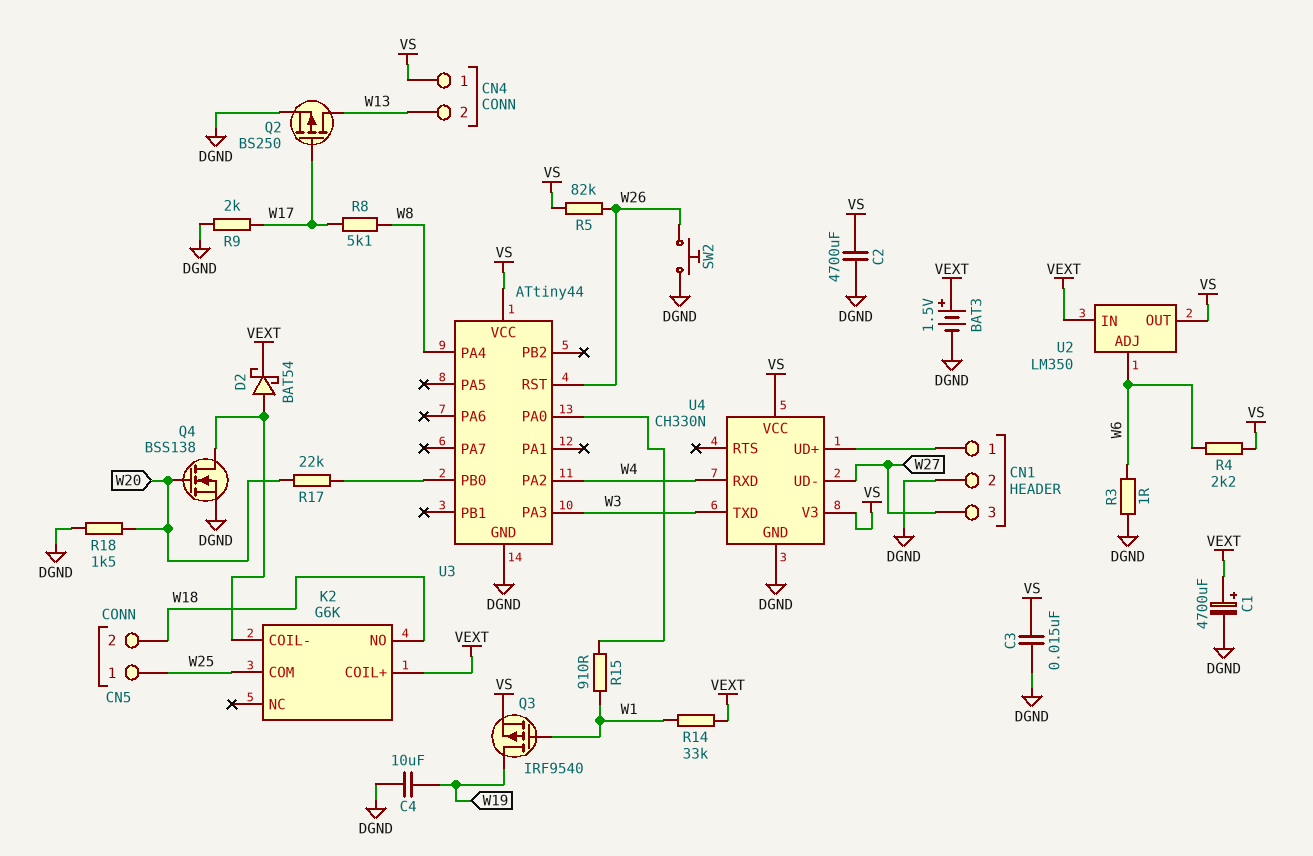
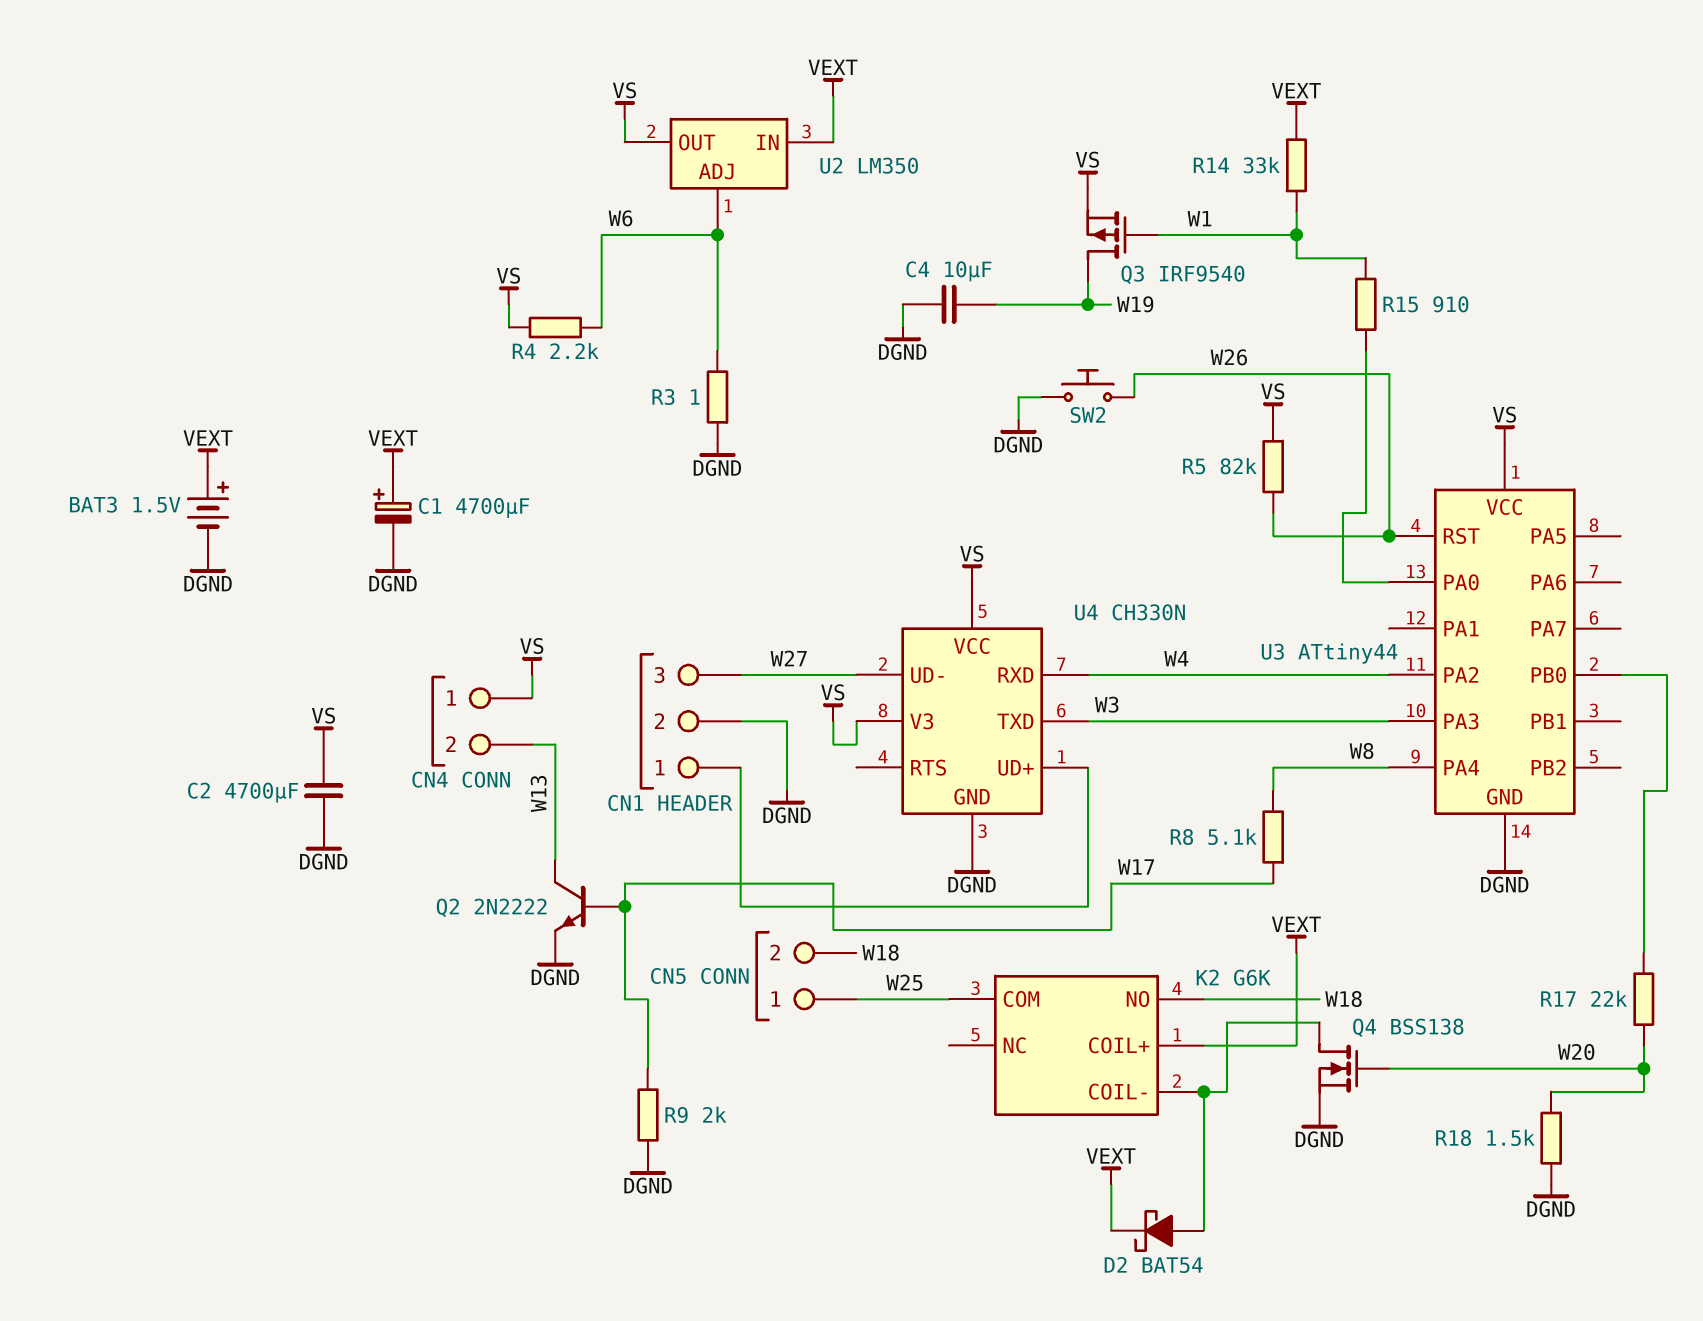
C3: 15nF (DGND, VS) -> none
Q2: PMOS BS250 (G W17, D W13, S DGND) -> NPN 2N2222 (B W17, C W13, E DGND)

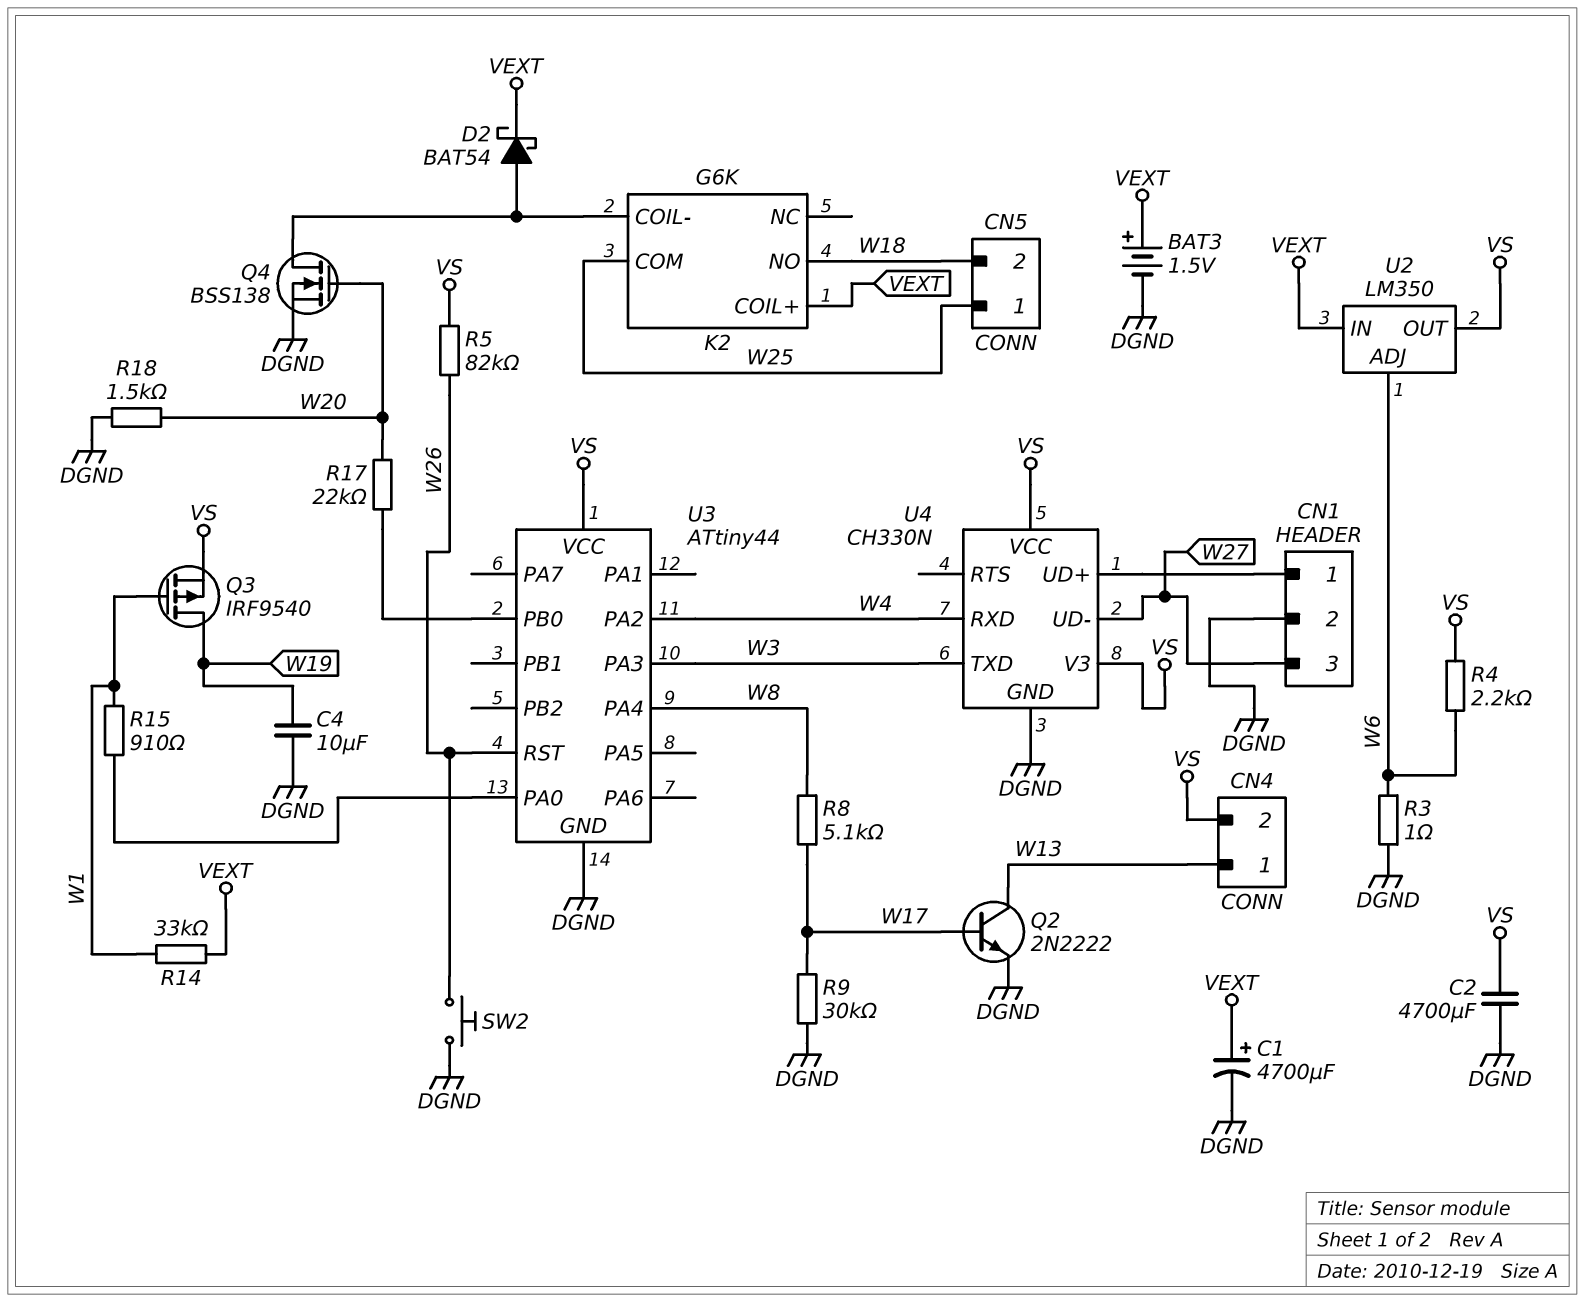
CN4 pin 1: VS -> W13
CN4 pin 2: W13 -> VS
R9: 2k (DGND, W17) -> 30k (DGND, W17)

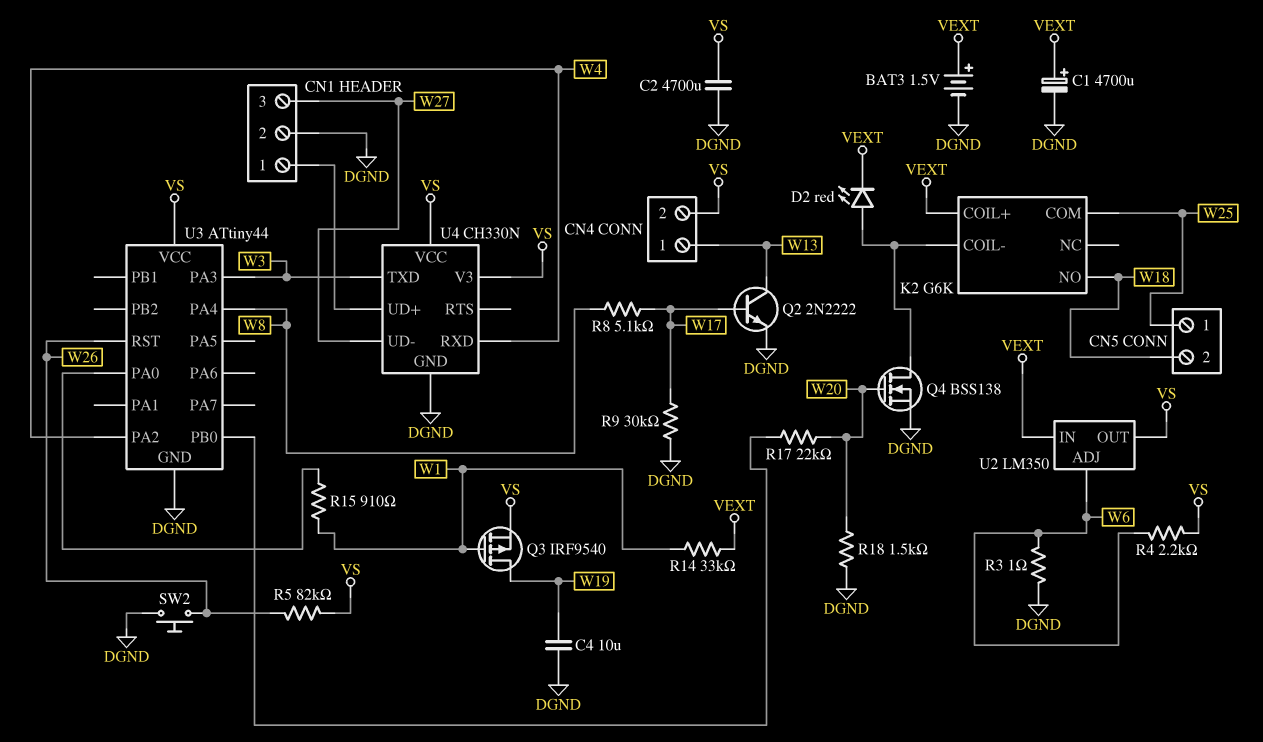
D2: schottky BAT54 (A K2/COIL-, K VEXT) -> LED red (A K2/COIL-, K VEXT)

